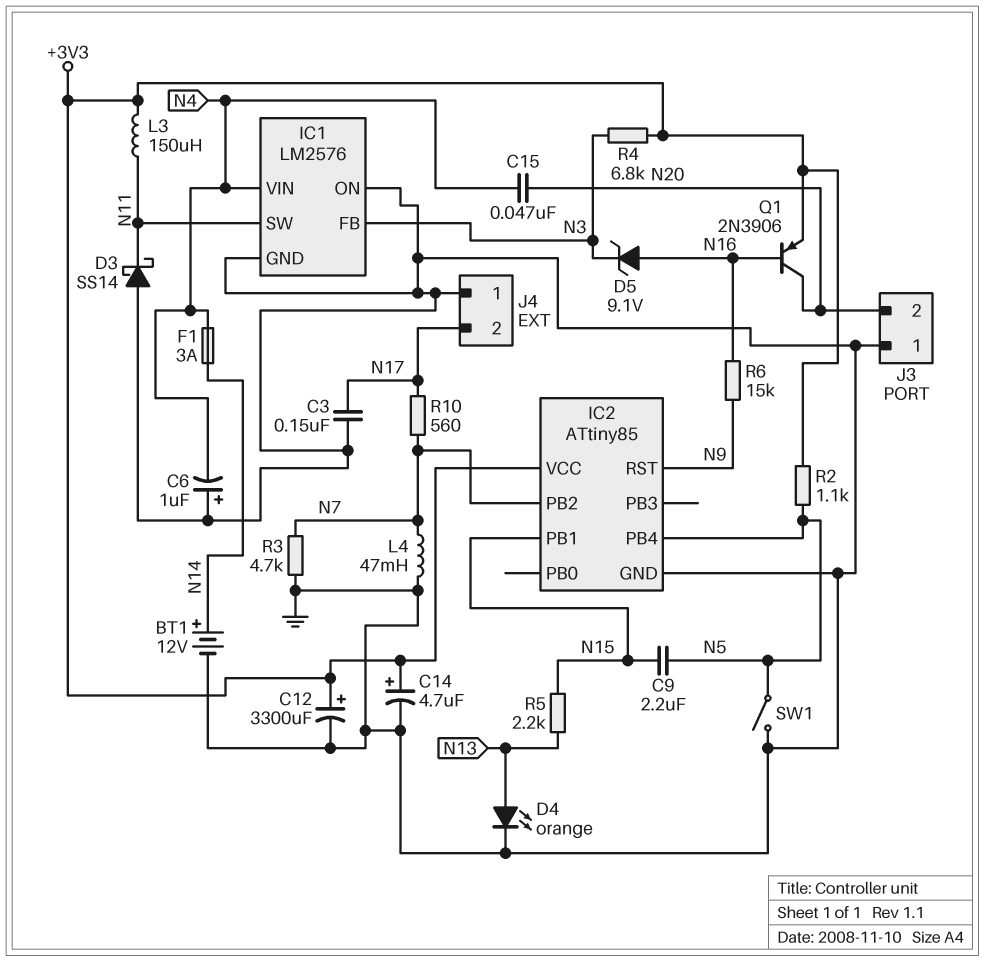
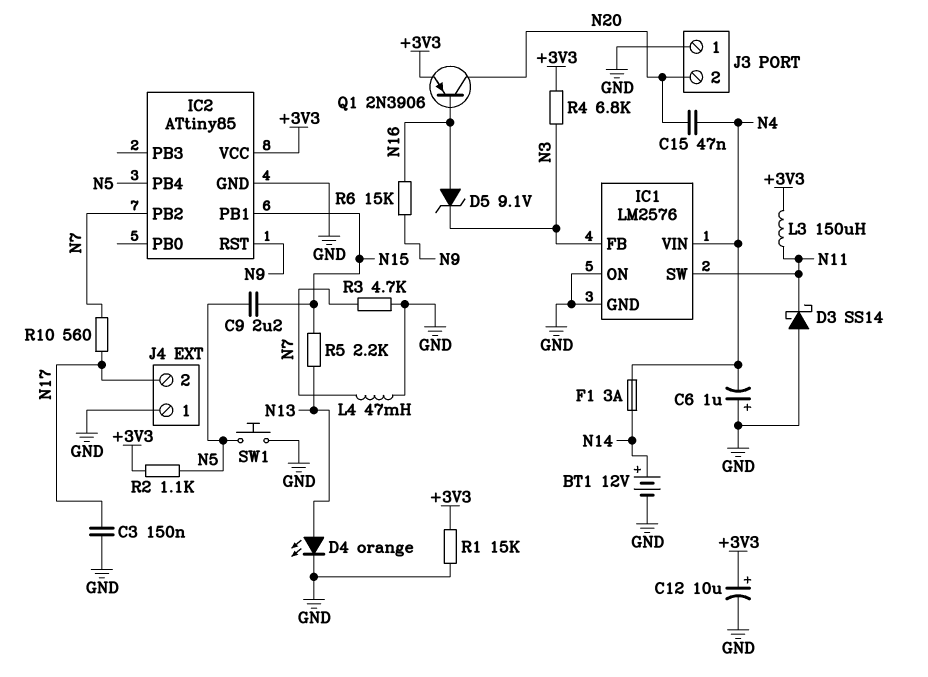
C12: 3300uF (plus +3V3, minus GND) -> 10uF (plus +3V3, minus GND)
C14: 4.7uF (plus +3V3, minus GND) -> none
R1: none -> 15k (+3V3, GND)
SW1: switch (GND, N5) -> button (GND, N5)

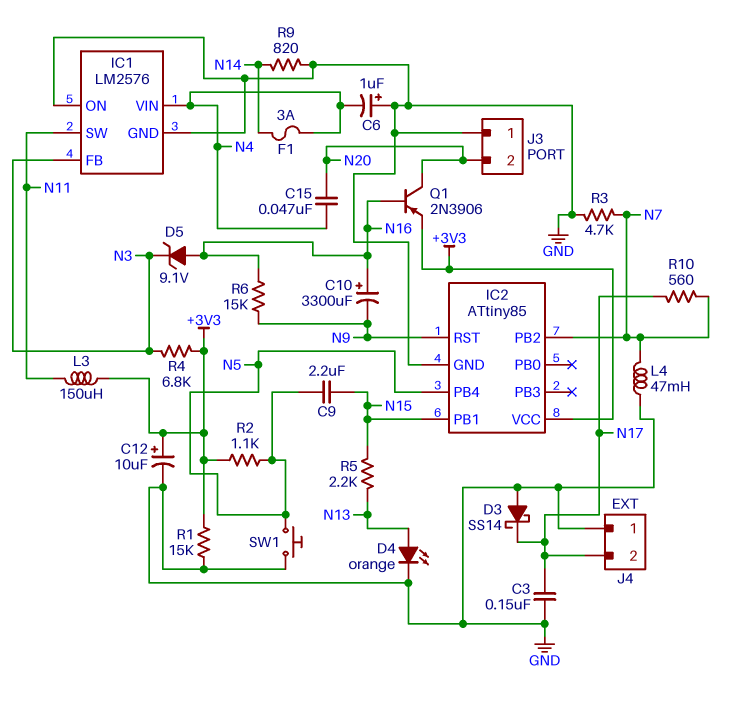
BT1: 12V (plus N14, minus GND) -> none
C10: none -> 3300uF (plus N16, minus N9)
D3: schottky SS14 (A GND, K N11) -> schottky SS14 (A GND, K N17)
R9: none -> 820 (GND, N14)

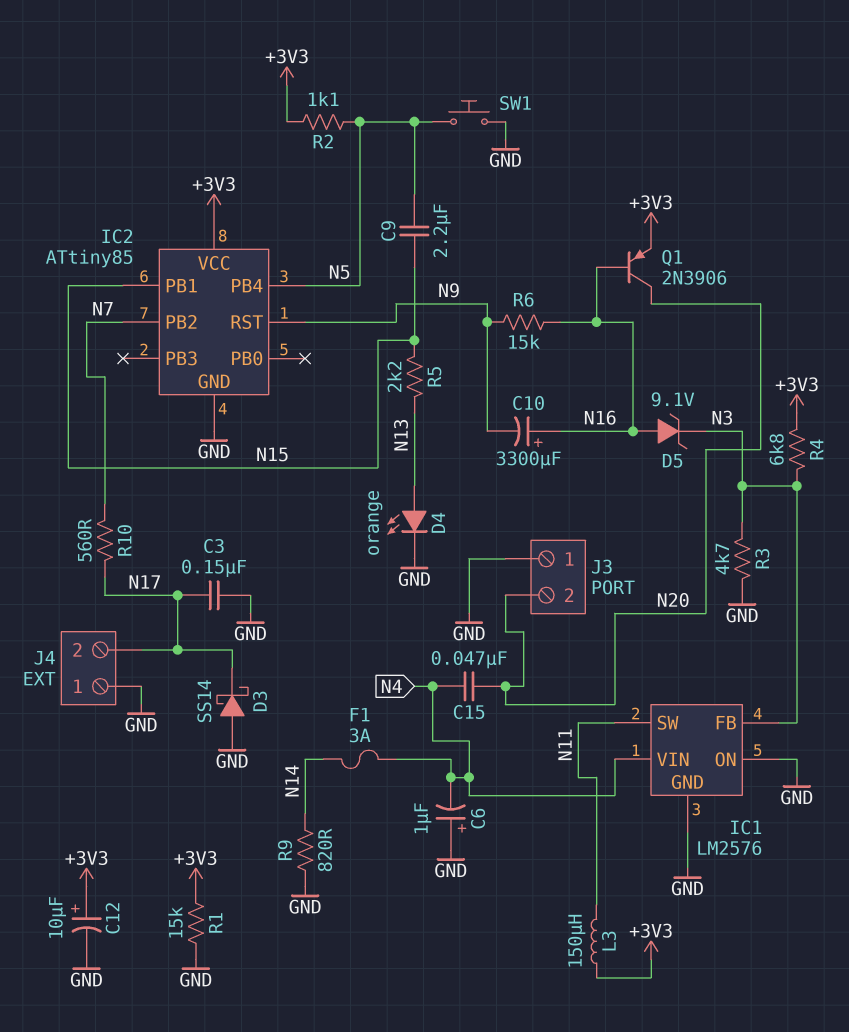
L4: 47mH (GND, N7) -> none
R3: 4.7k (GND, N7) -> 4.7k (GND, N3)

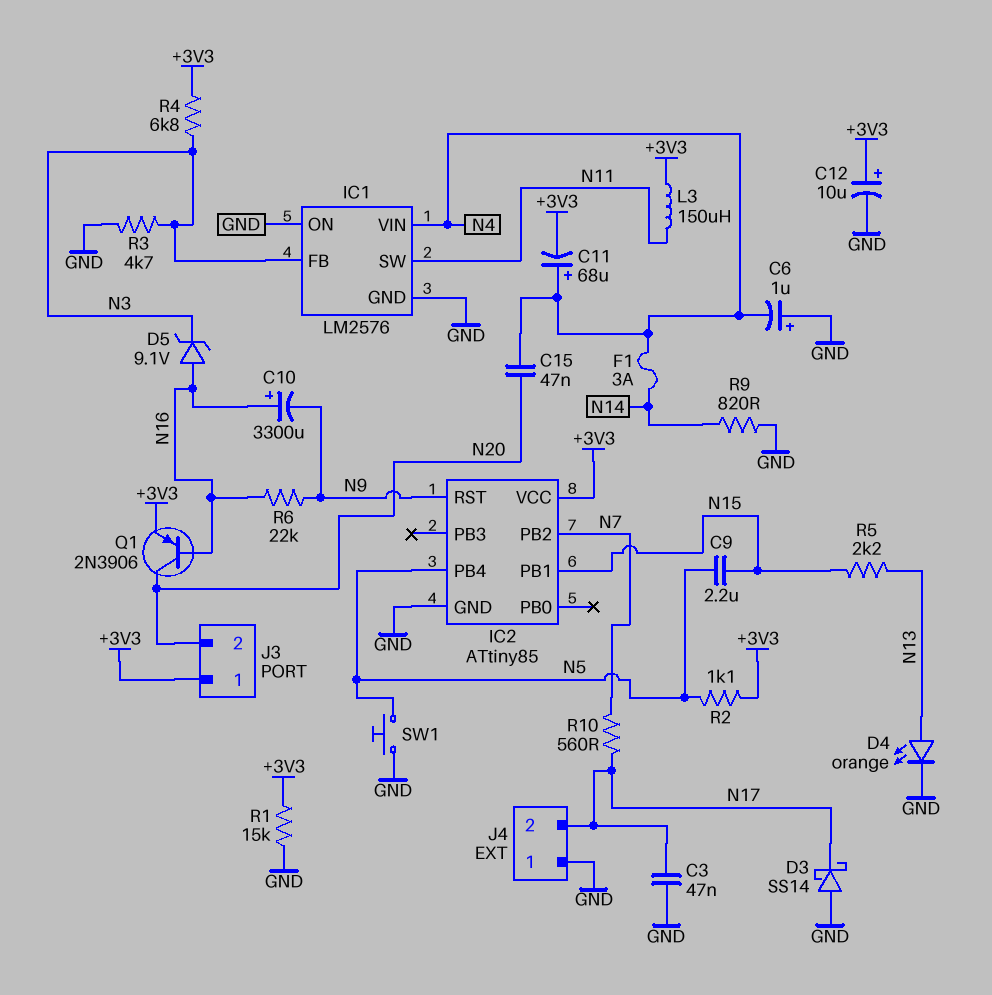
C3: 150nF (GND, N17) -> 47nF (GND, N17)
C11: none -> 68uF (plus N4, minus +3V3)
J3 pin 1: GND -> +3V3
R6: 15k (N9, N16) -> 22k (N9, N16)

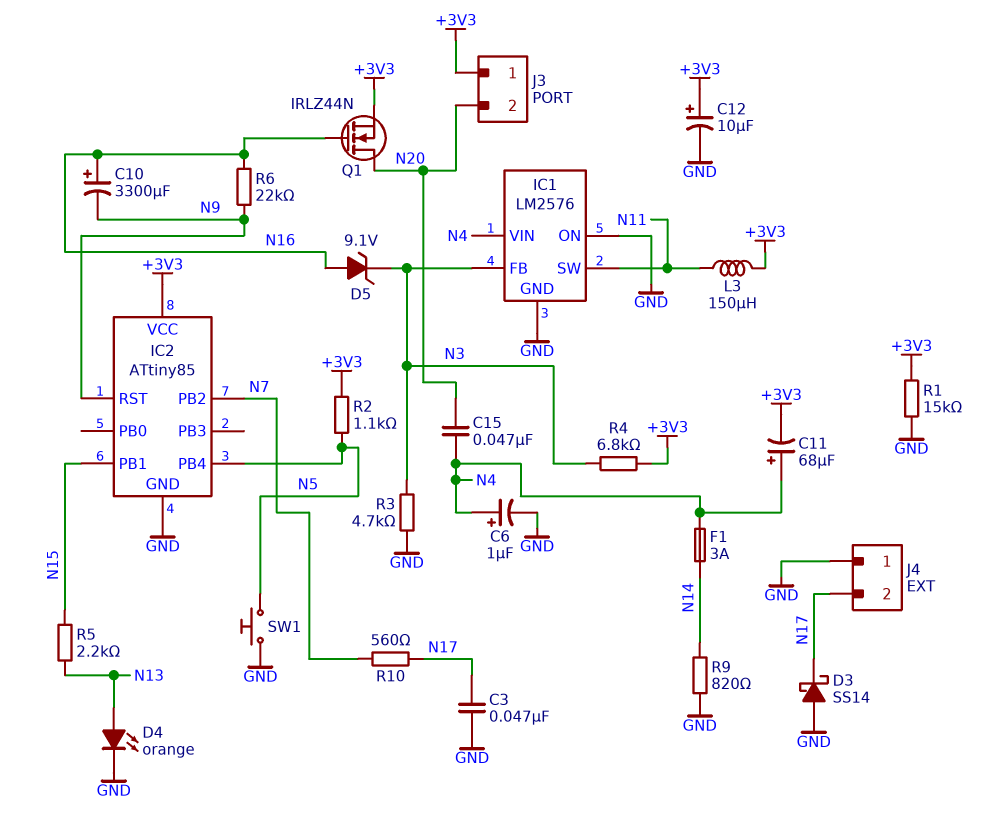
C6: 1uF (plus GND, minus N4) -> 1uF (plus N4, minus GND)
C9: 2.2uF (N5, N15) -> none
Q1: PNP 2N3906 (B N16, C N20, E +3V3) -> NMOS IRLZ44N (G N16, D N20, S +3V3)

